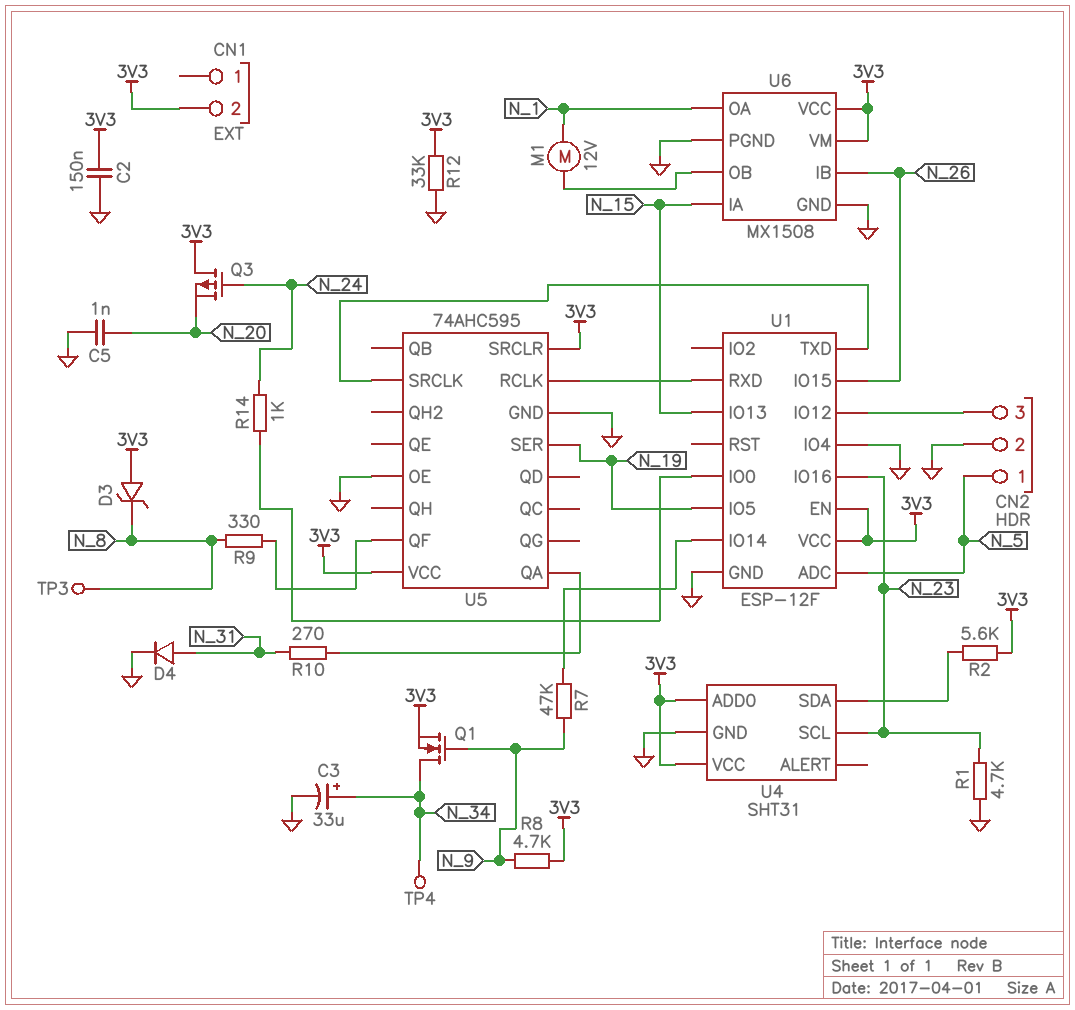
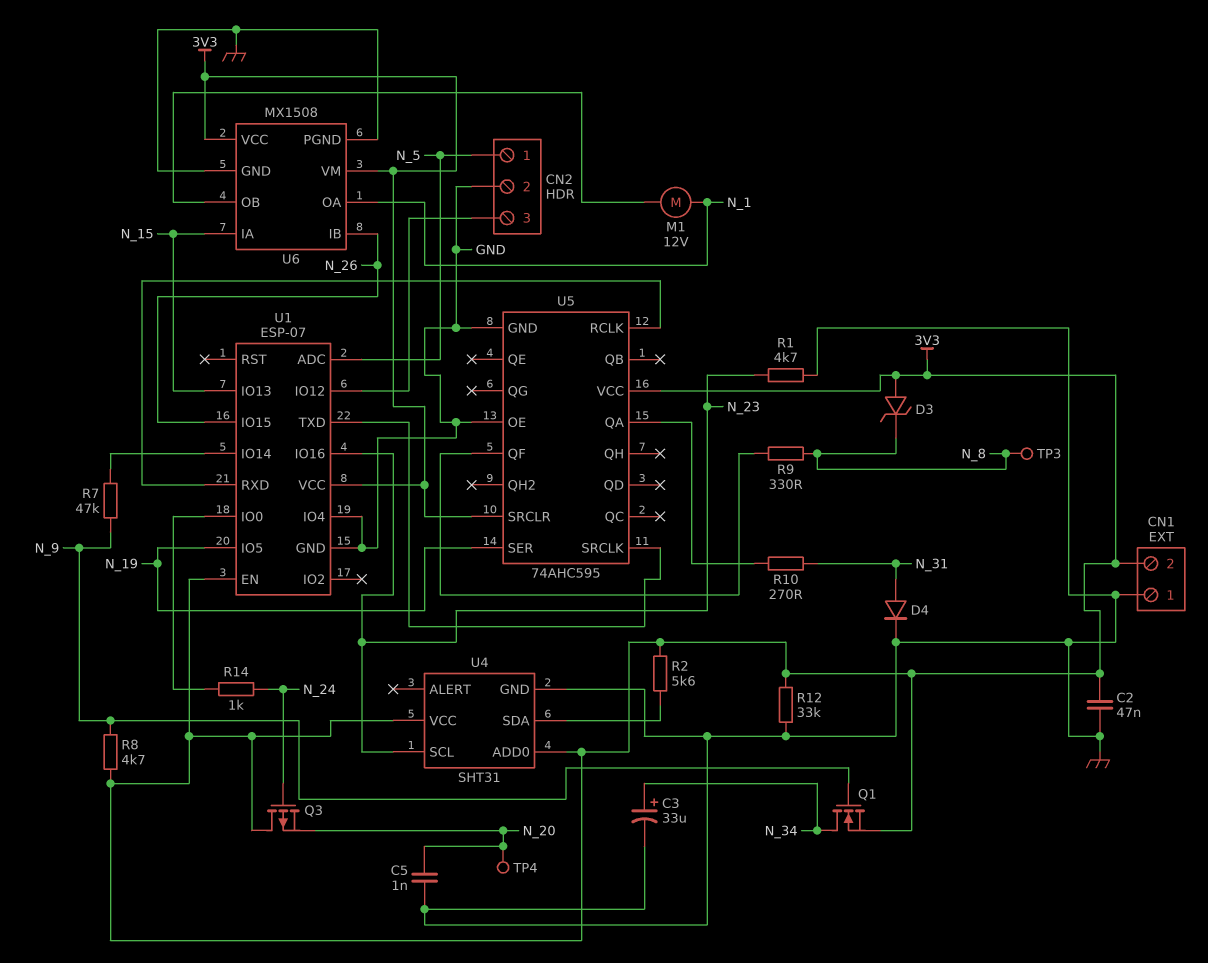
C2: 150nF (3V3, GND) -> 47nF (3V3, GND)
CN1 pin 1: none -> GND
TP4: test point (N_34) -> test point (N_20)
U1: ESP-12F -> ESP-07

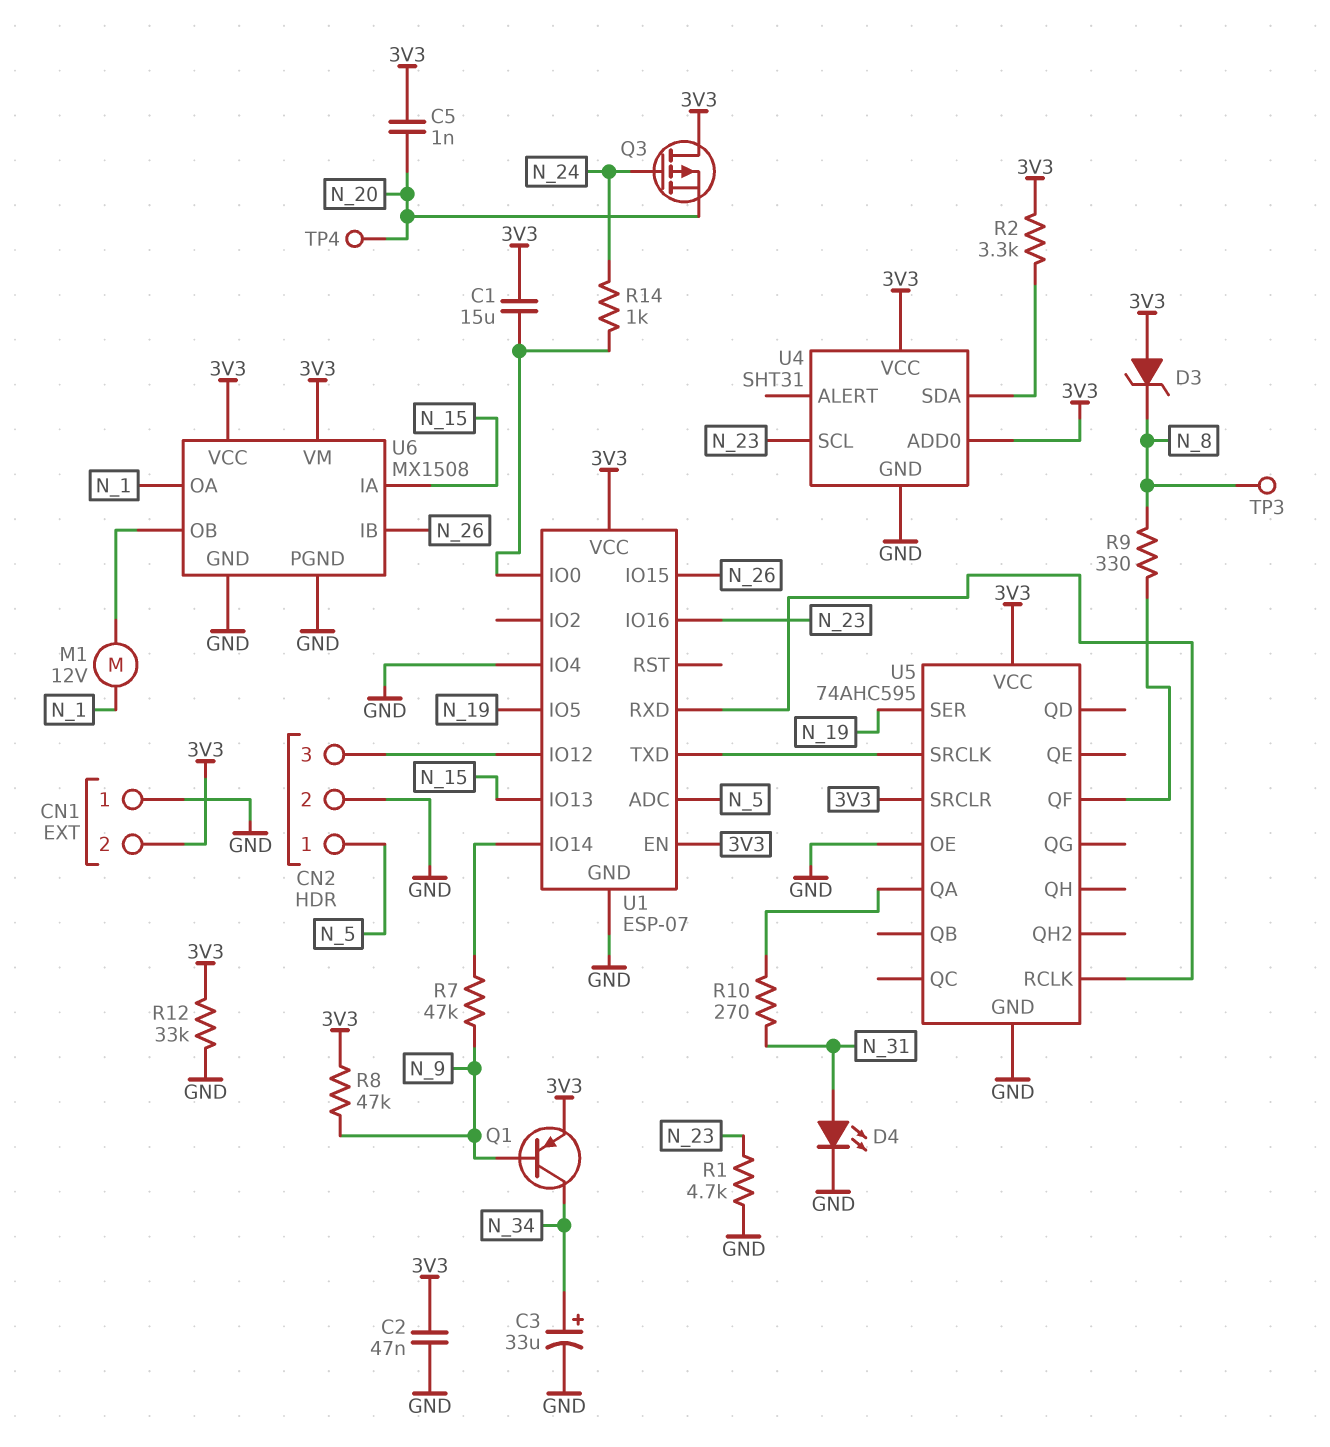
C1: none -> 15uF (3V3, U1/IO0)
C5: 1nF (GND, N_20) -> 1nF (3V3, N_20)
D4: diode (A N_31, K GND) -> LED (A N_31, K GND)
Q1: NMOS (G N_9, D N_34, S 3V3) -> PNP (B N_9, C N_34, E 3V3)
R2: 5.6k (3V3, U4/SDA) -> 3.3k (3V3, U4/SDA)
R8: 4.7k (3V3, N_9) -> 47k (3V3, N_9)

